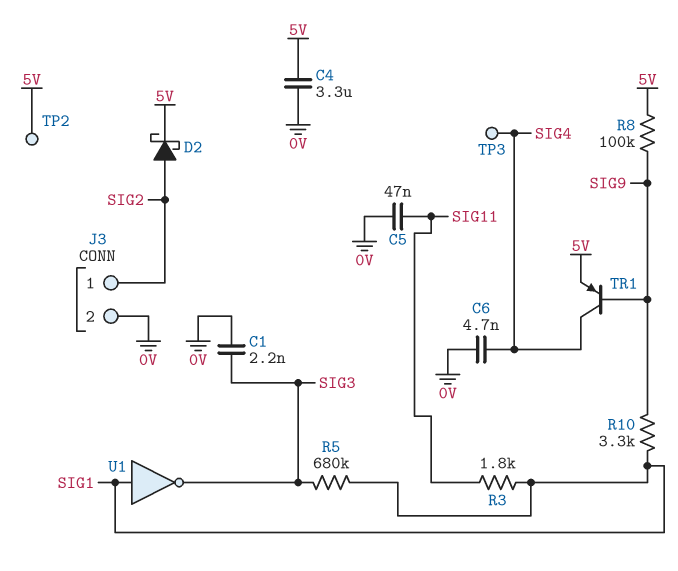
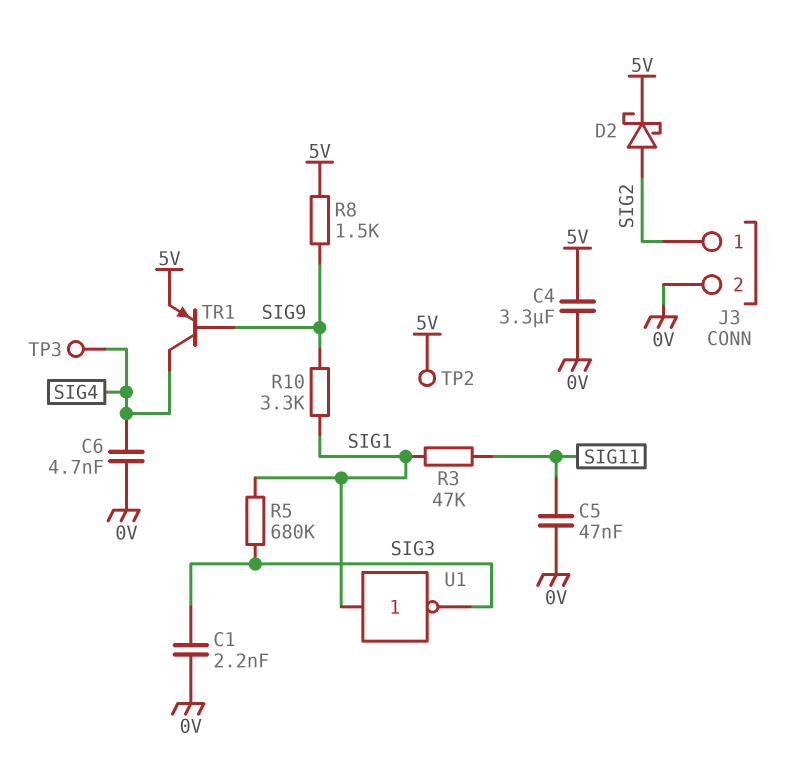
R3: 1.8k (SIG1, SIG11) -> 47k (SIG1, SIG11)
R8: 100k (5V, SIG9) -> 1.5k (5V, SIG9)

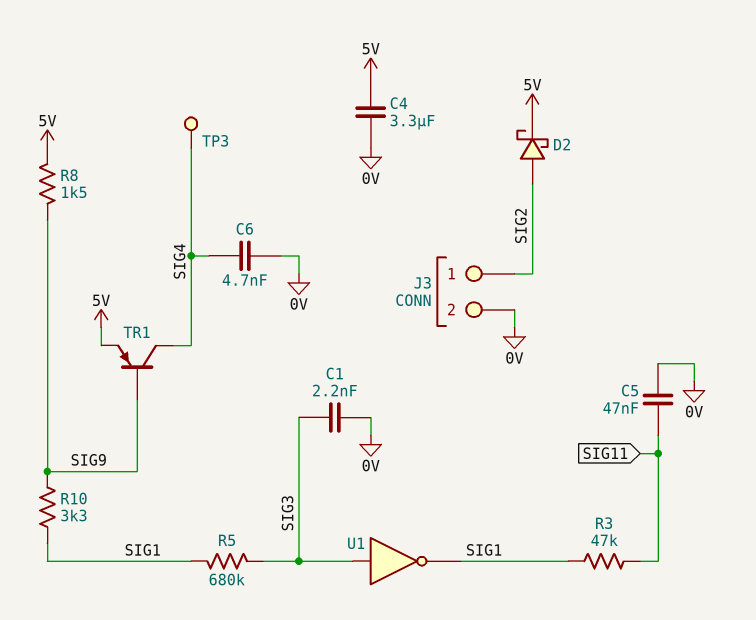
TP2: test point (5V) -> none
U1: NOT (in SIG1, out SIG3) -> NOT (in SIG3, out SIG1)

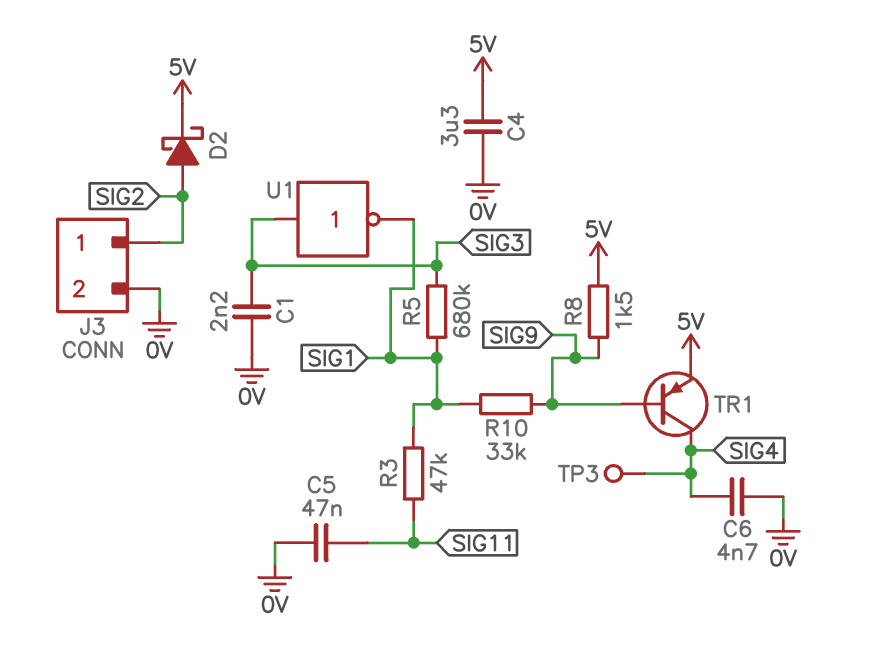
R10: 3.3k (SIG1, SIG9) -> 33k (SIG1, SIG9)

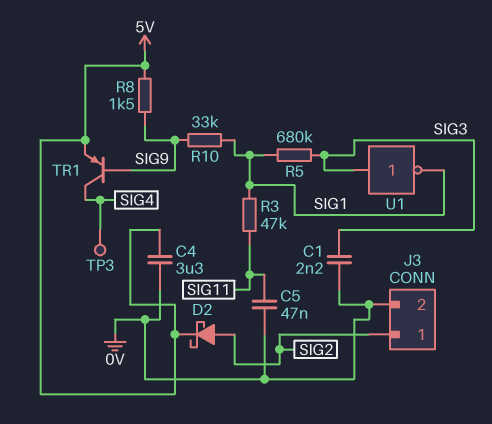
C6: 4.7nF (0V, SIG4) -> none

